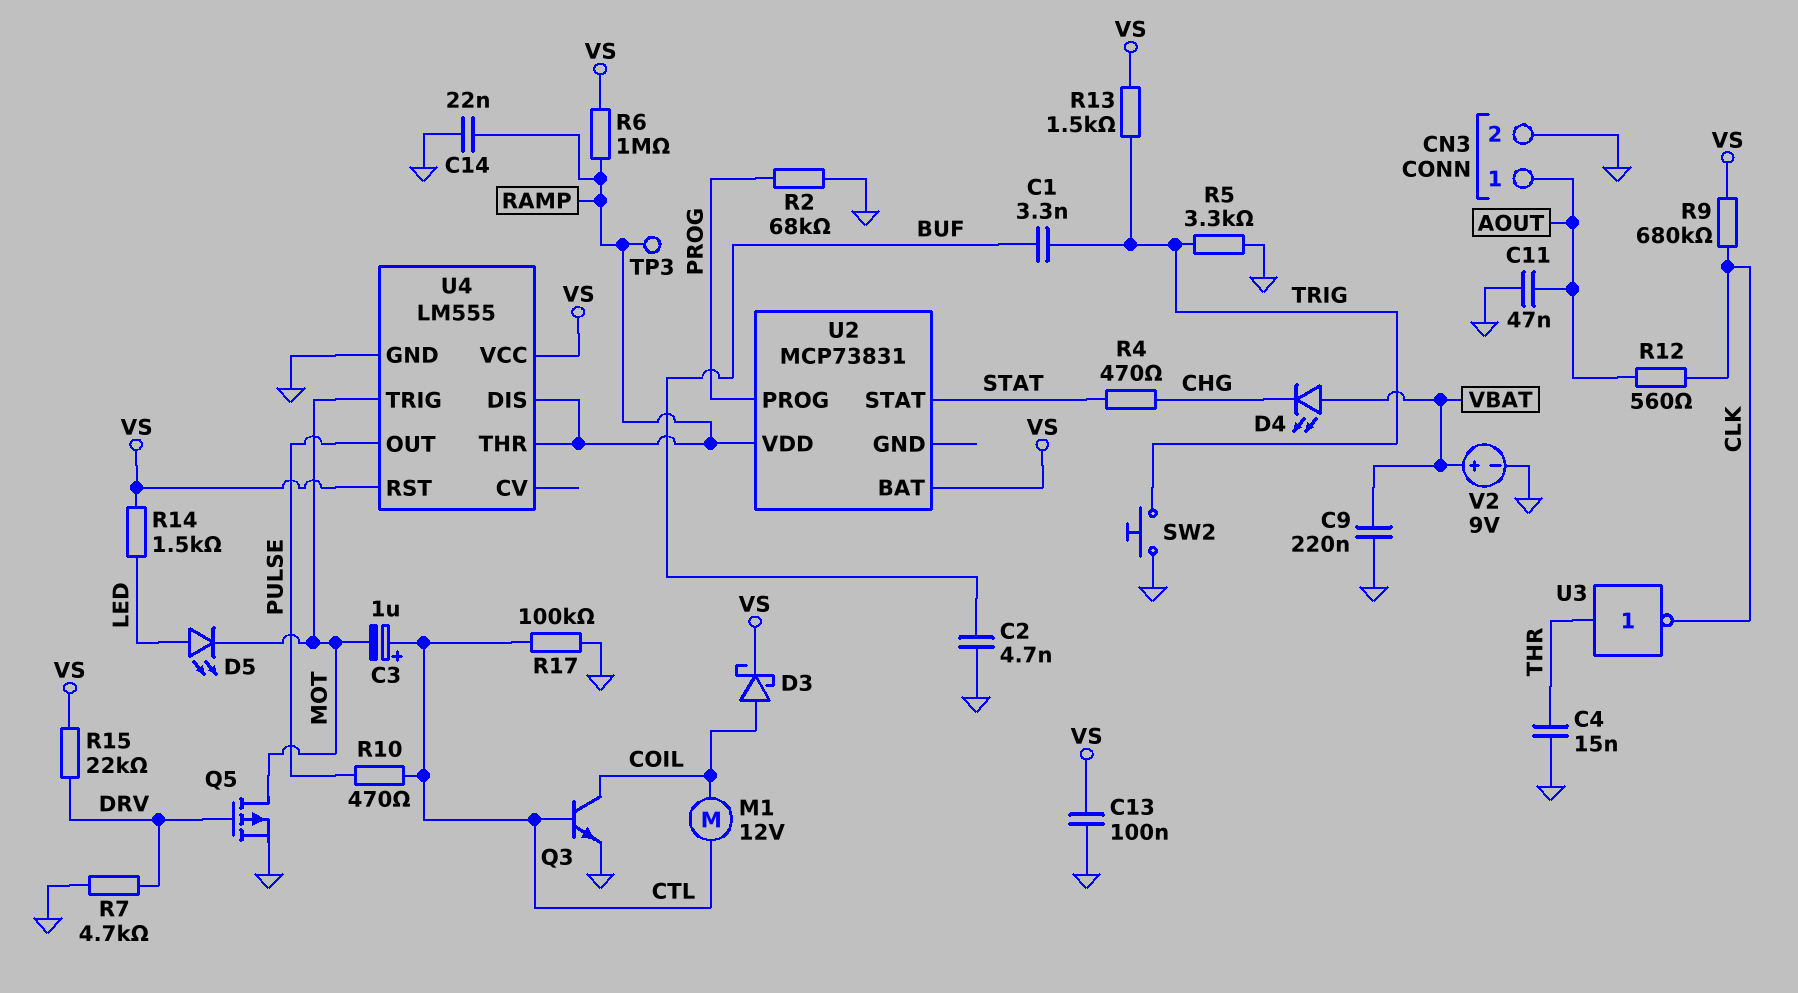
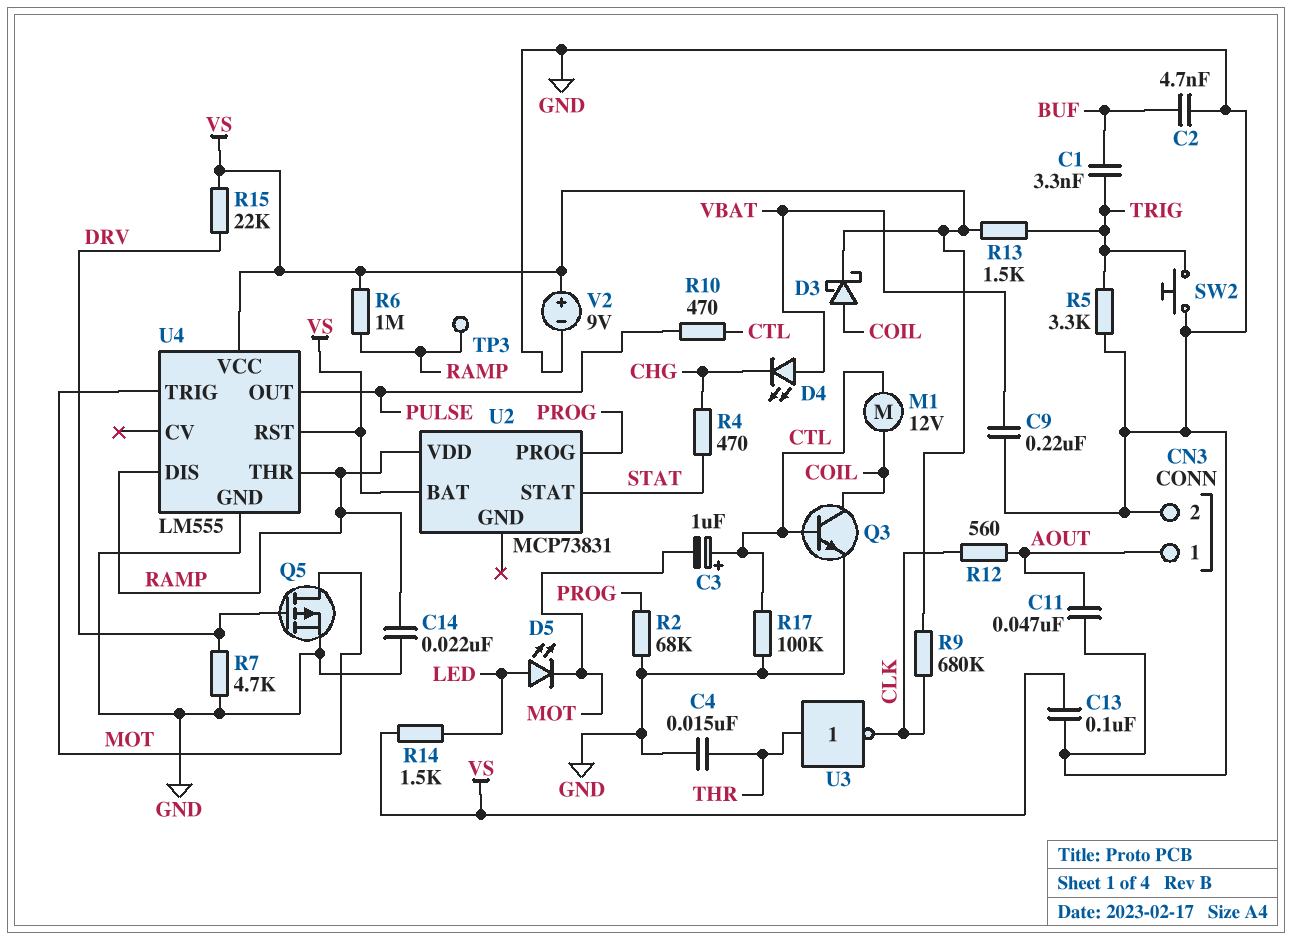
V2: 9V (plus VBAT, minus GND) -> 9V (plus VS, minus GND)

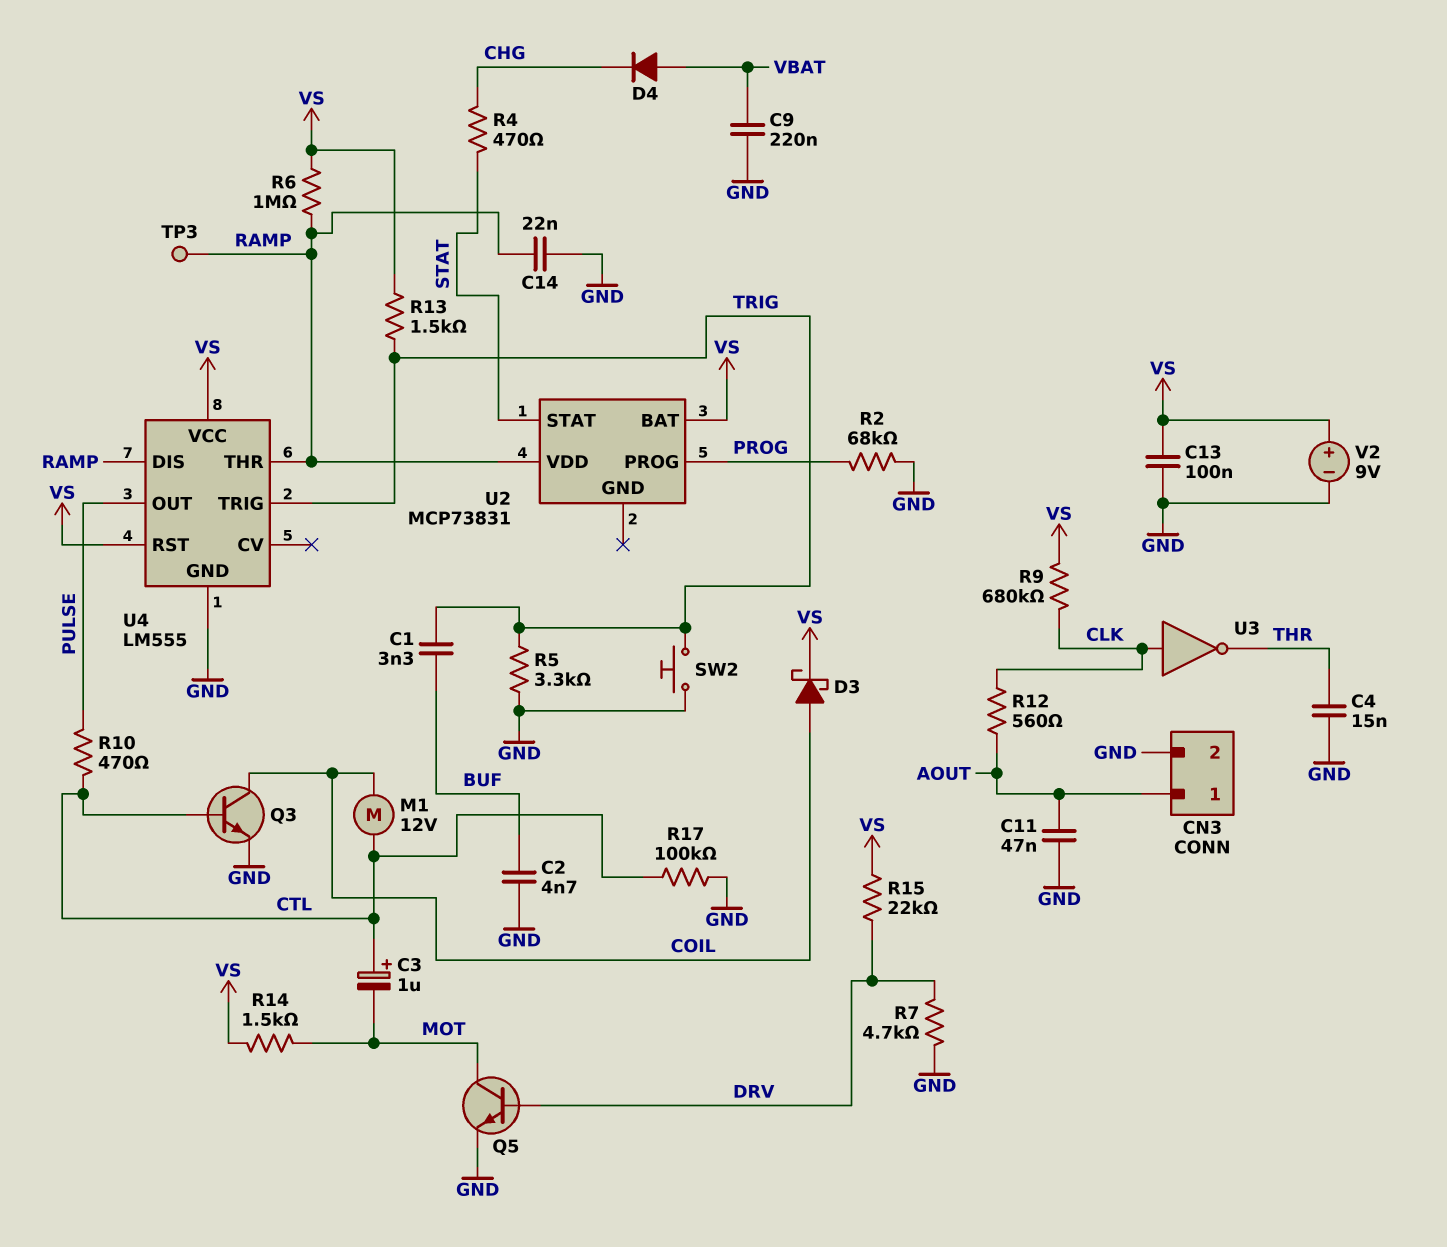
D4: LED (A VBAT, K CHG) -> diode (A VBAT, K CHG)
D5: LED (A LED, K MOT) -> none
Q5: PMOS (G DRV, D MOT, S GND) -> NPN (B DRV, C MOT, E GND)
R14: 1.5k (LED, VS) -> 1.5k (MOT, VS)
U3: NOT (in THR, out CLK) -> NOT (in CLK, out THR)
U4 pin TRIG: MOT -> TRIG

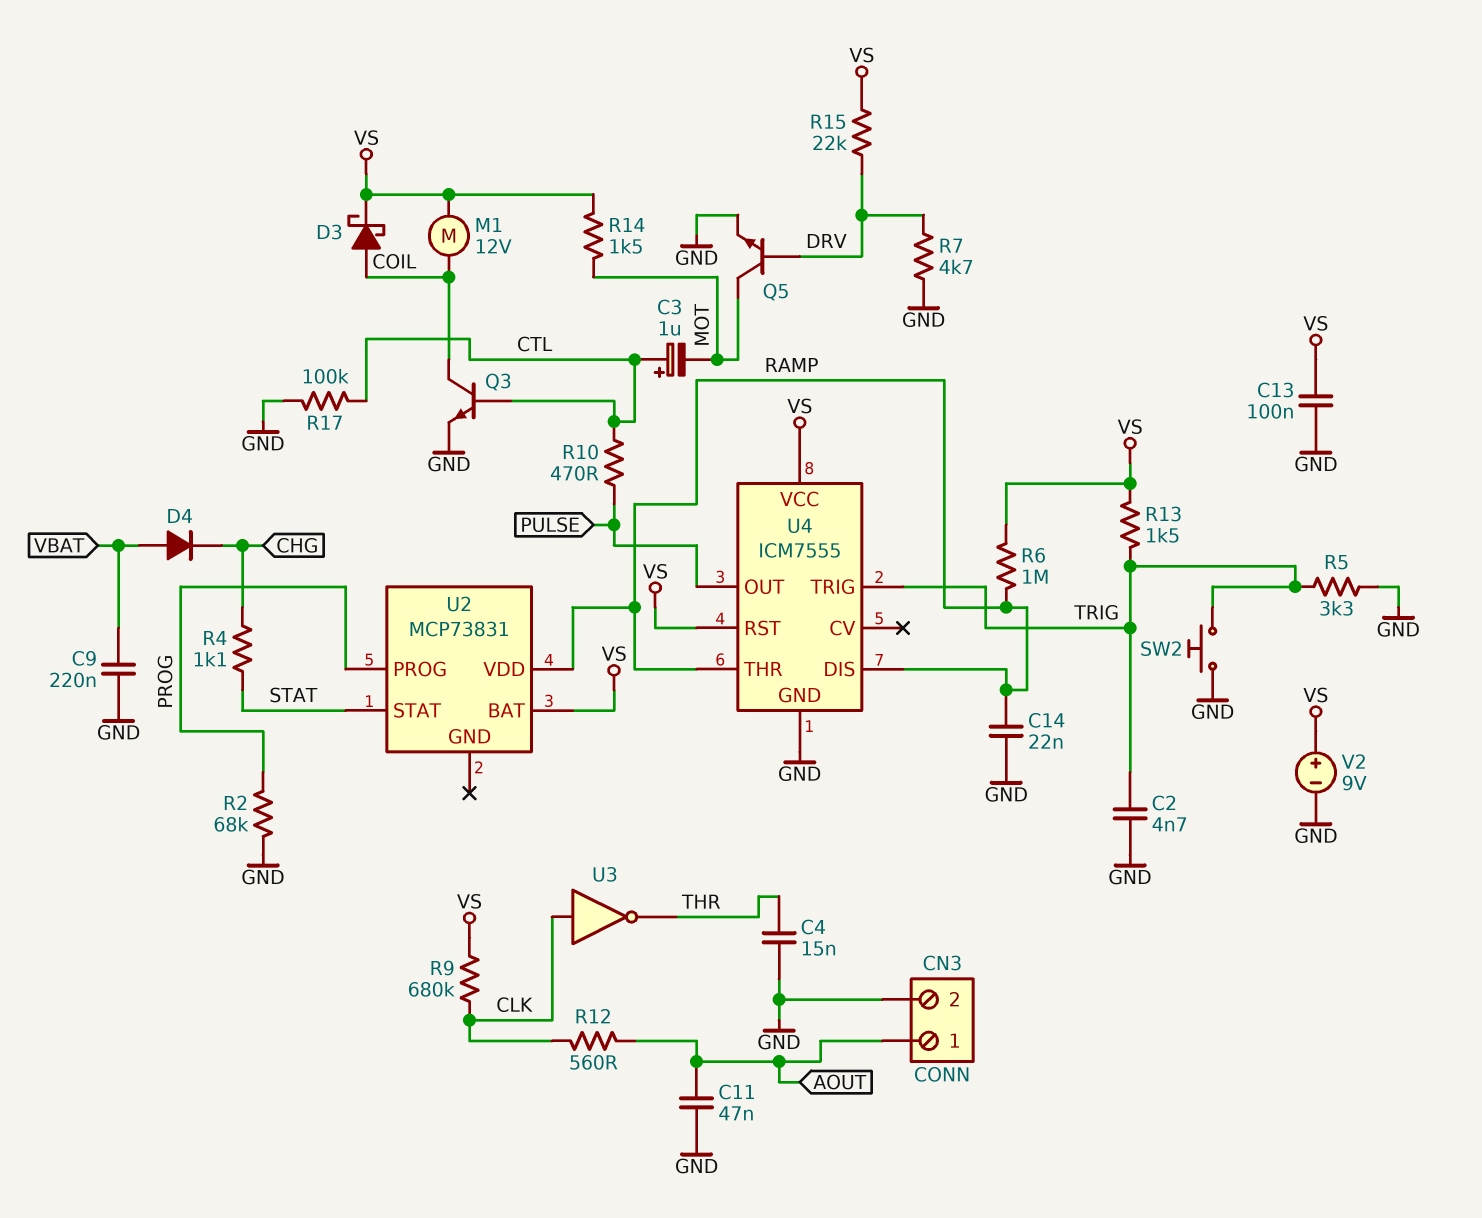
C1: 3.3nF (BUF, TRIG) -> none
C2: 4.7nF (BUF, GND) -> 4.7nF (GND, TRIG)
M1: motor 12V (COIL, CTL) -> motor 12V (COIL, VS)
R4: 470 (CHG, STAT) -> 1.1k (CHG, STAT)
TP3: test point (RAMP) -> none
U4: LM555 -> ICM7555

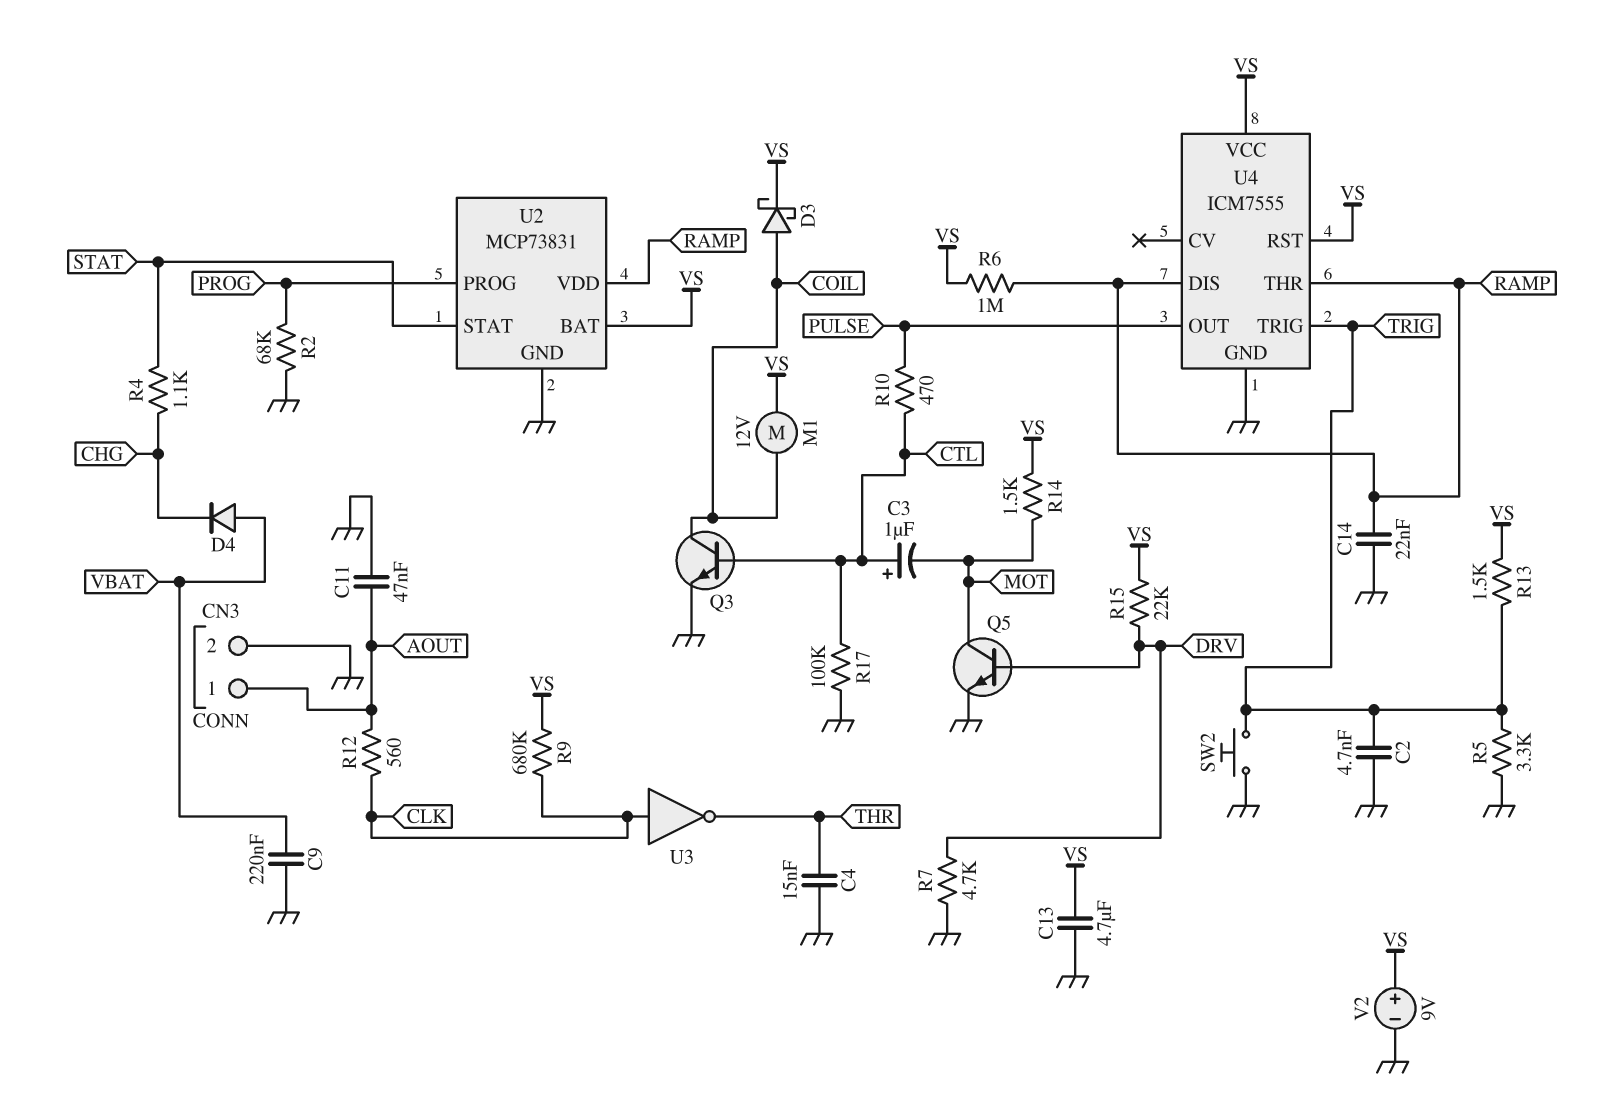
C13: 100nF (GND, VS) -> 4.7uF (GND, VS)
U2 pin GND: none -> GND

